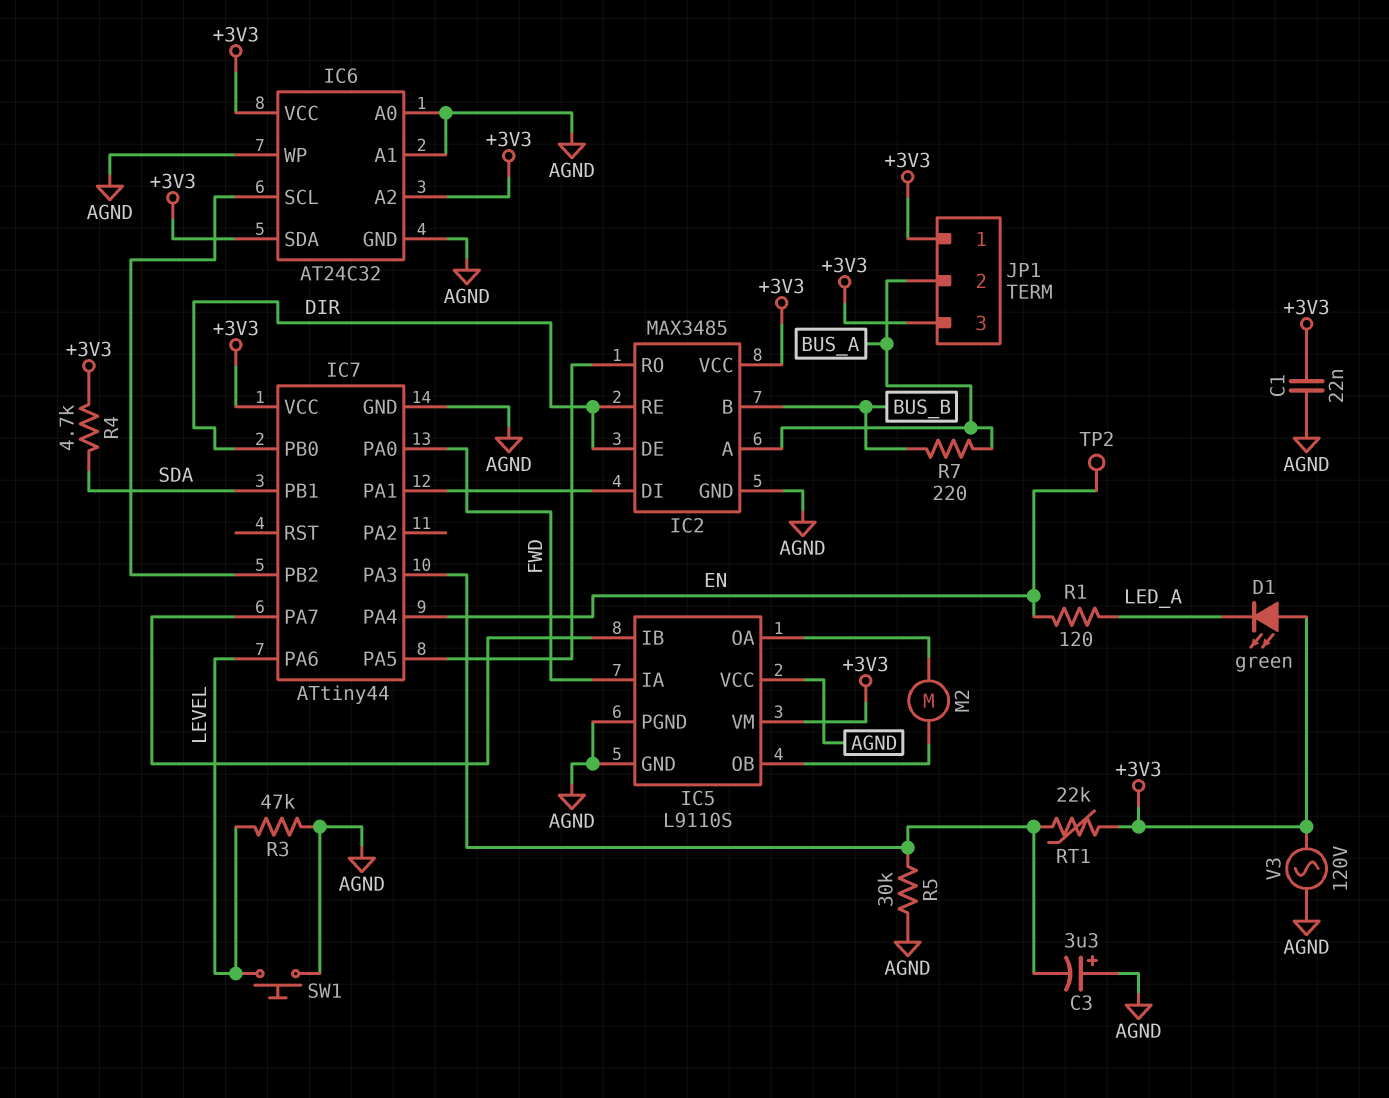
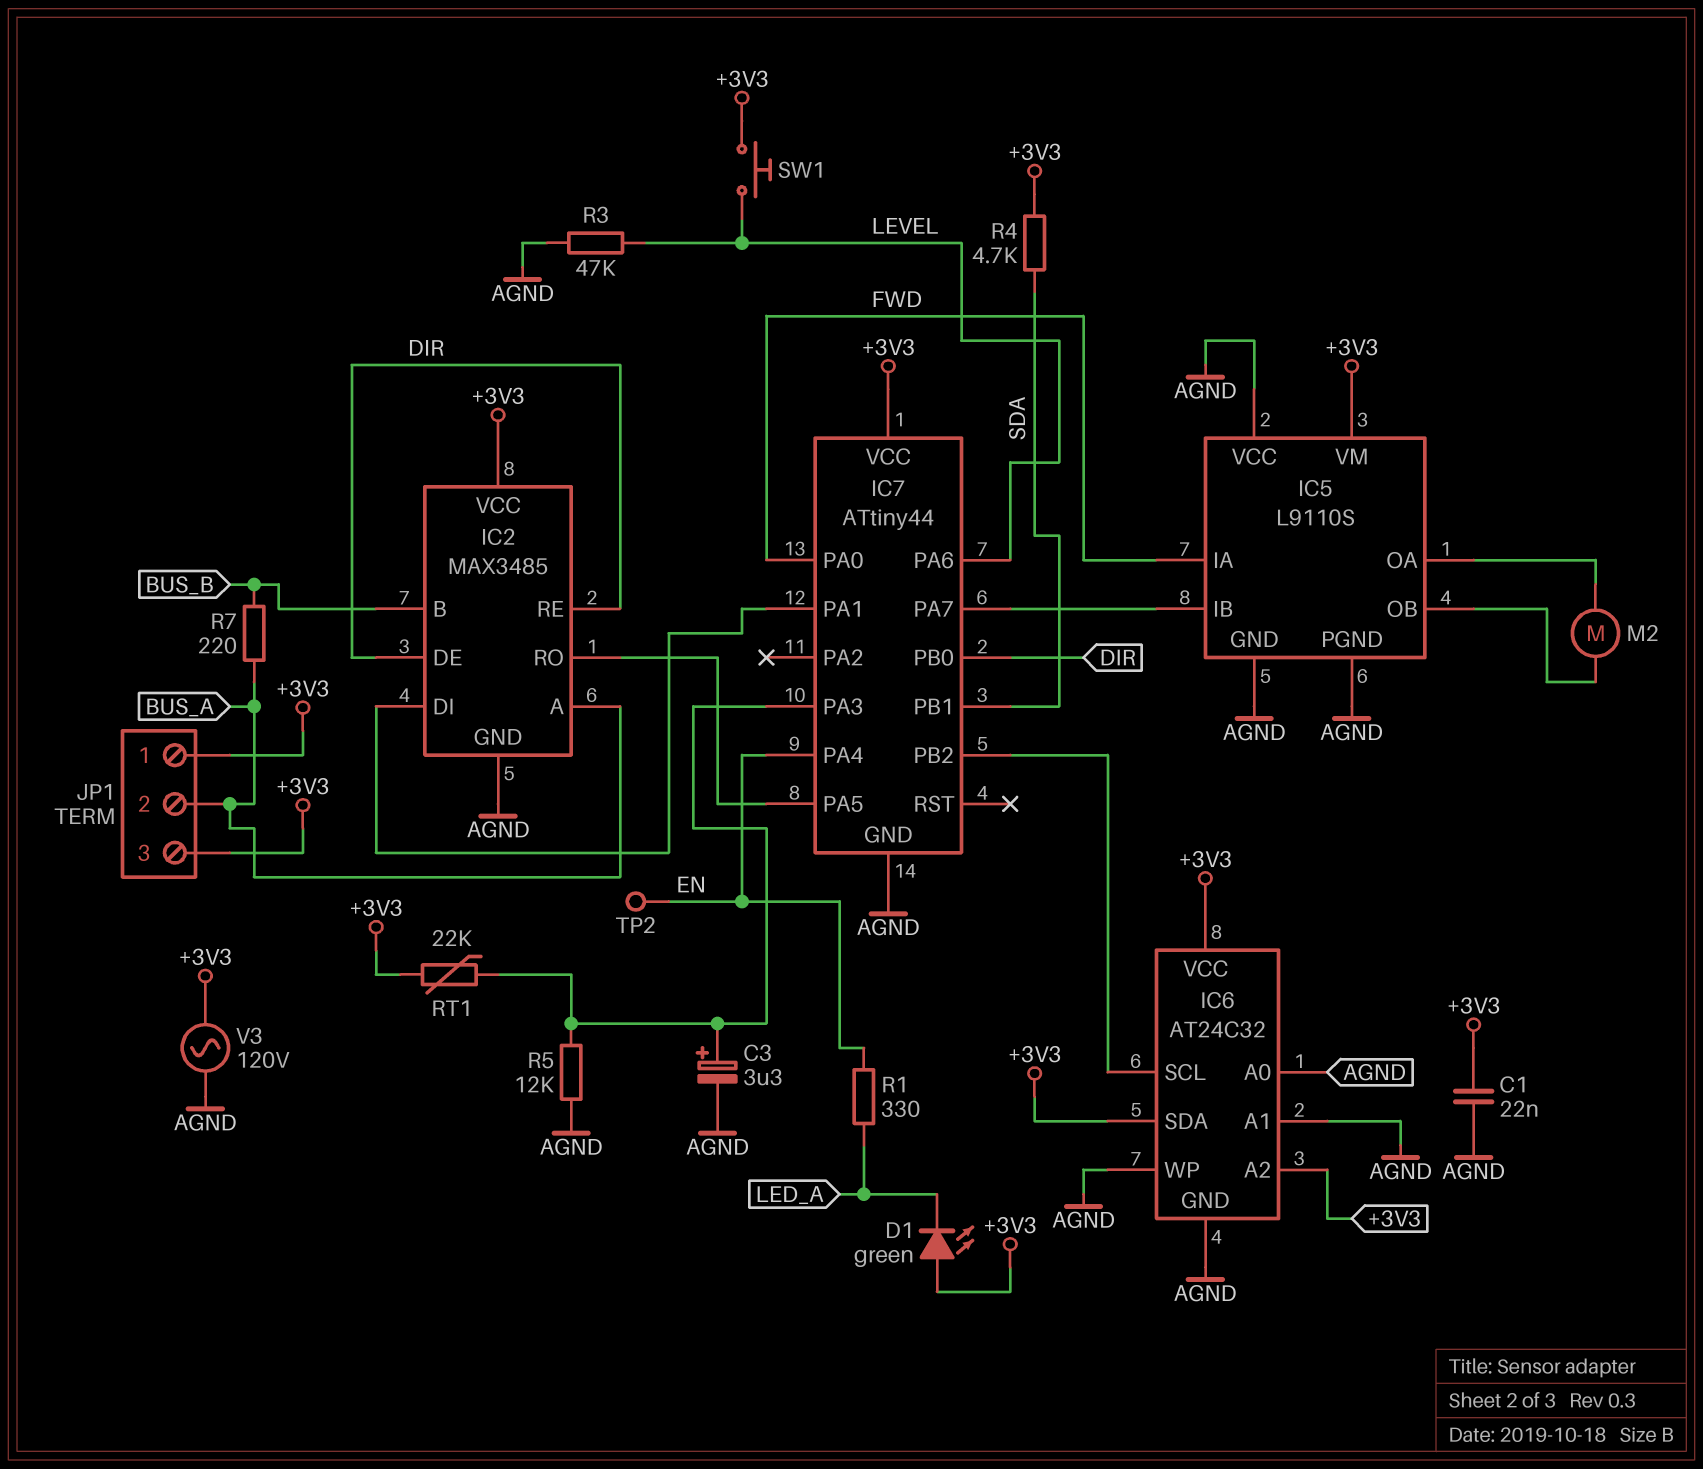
C3: 3.3uF (plus AGND, minus IC7/PA3) -> 3.3uF (plus IC7/PA3, minus AGND)
R1: 120 (EN, LED_A) -> 330 (EN, LED_A)
R5: 30k (AGND, IC7/PA3) -> 12k (AGND, IC7/PA3)
SW1: button (AGND, LEVEL) -> button (+3V3, LEVEL)

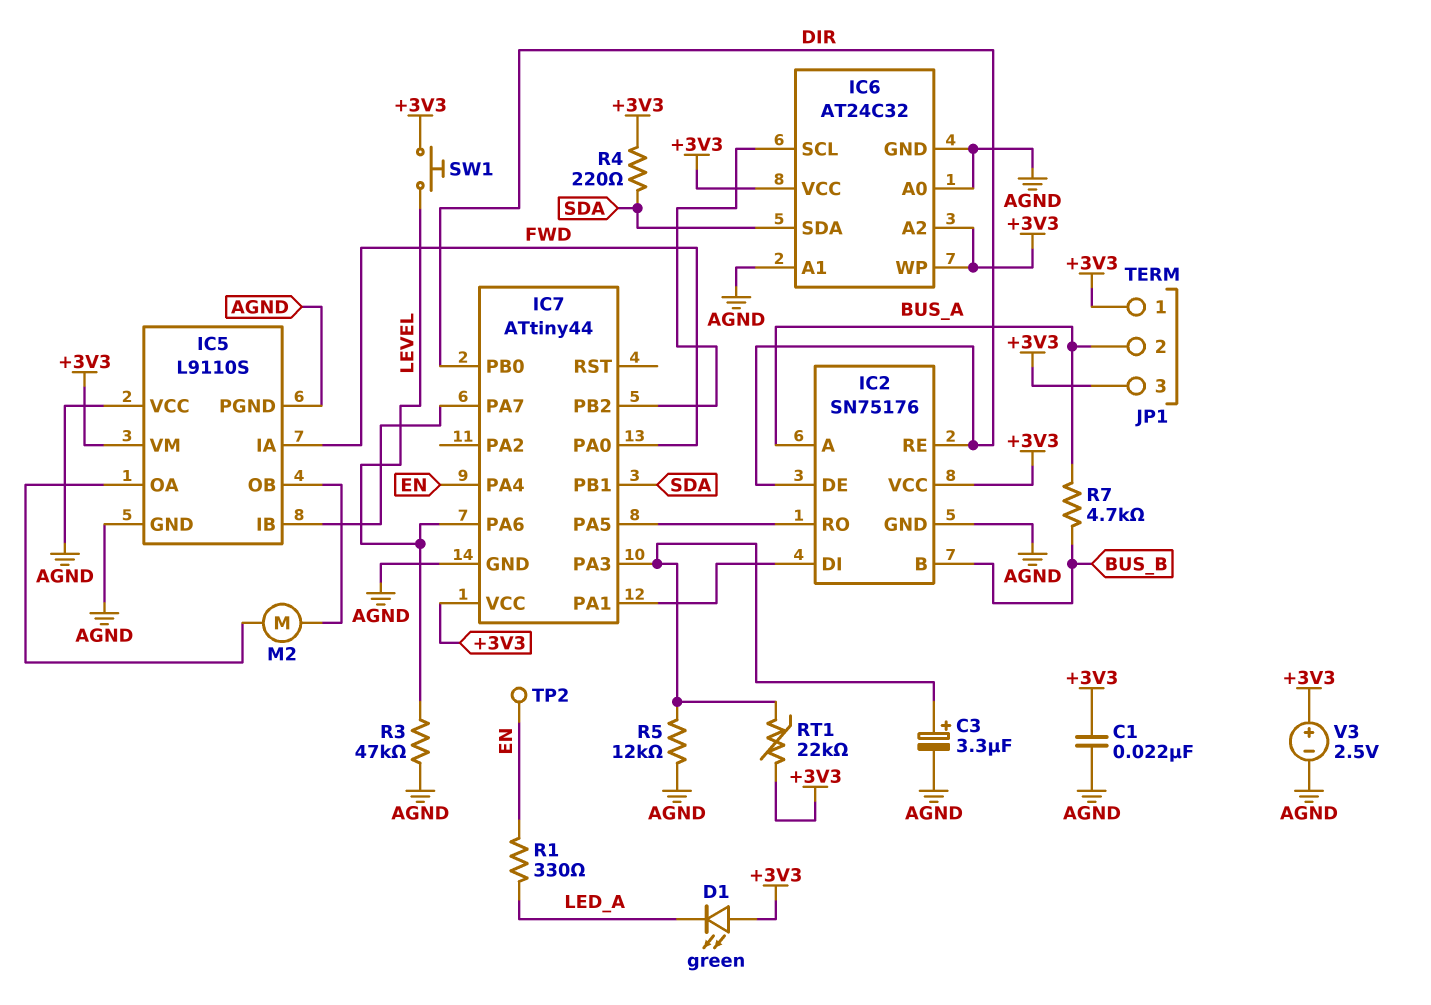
IC2: MAX3485 -> SN75176
IC6 pin SDA: +3V3 -> SDA
IC6 pin WP: AGND -> +3V3
R4: 4.7k (+3V3, SDA) -> 220 (+3V3, SDA)
R7: 220 (BUS_A, BUS_B) -> 4.7k (BUS_A, BUS_B)
V3: AC 120V (+3V3, AGND) -> 2.5V (plus +3V3, minus AGND)

